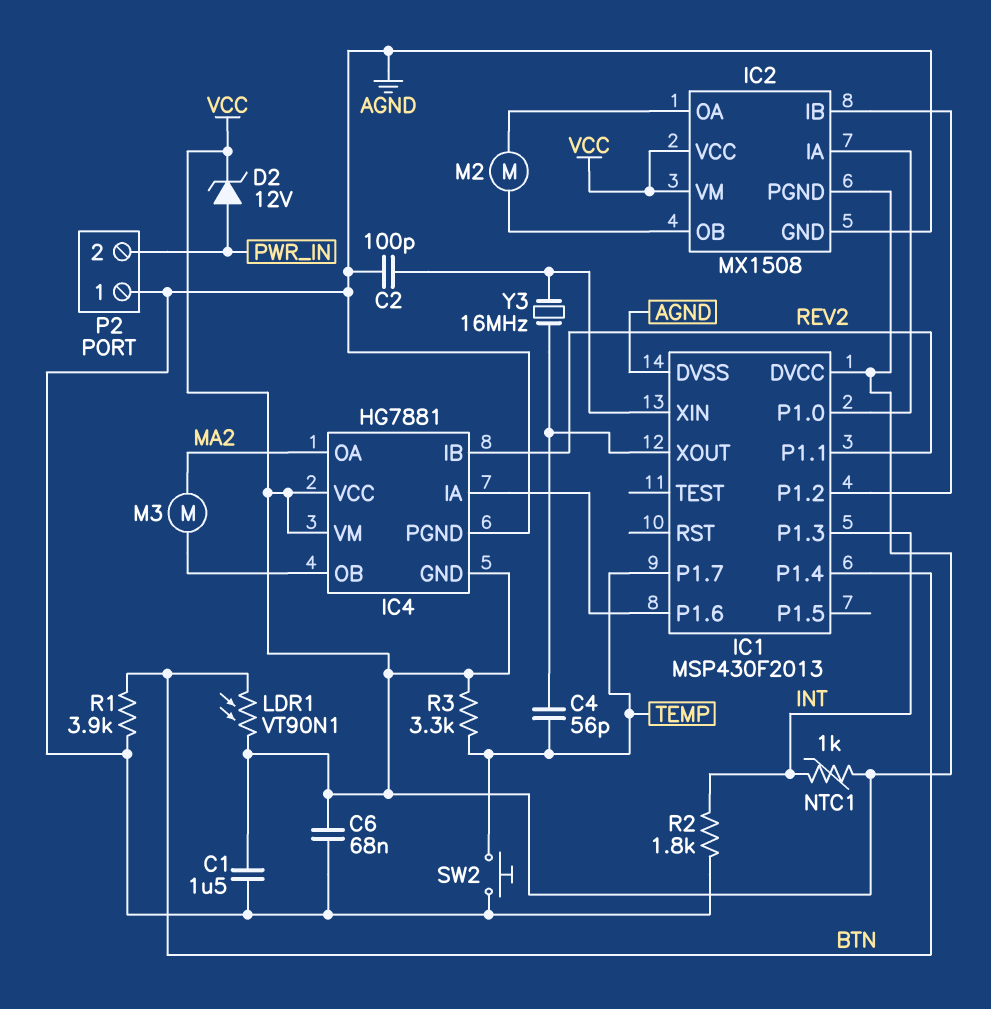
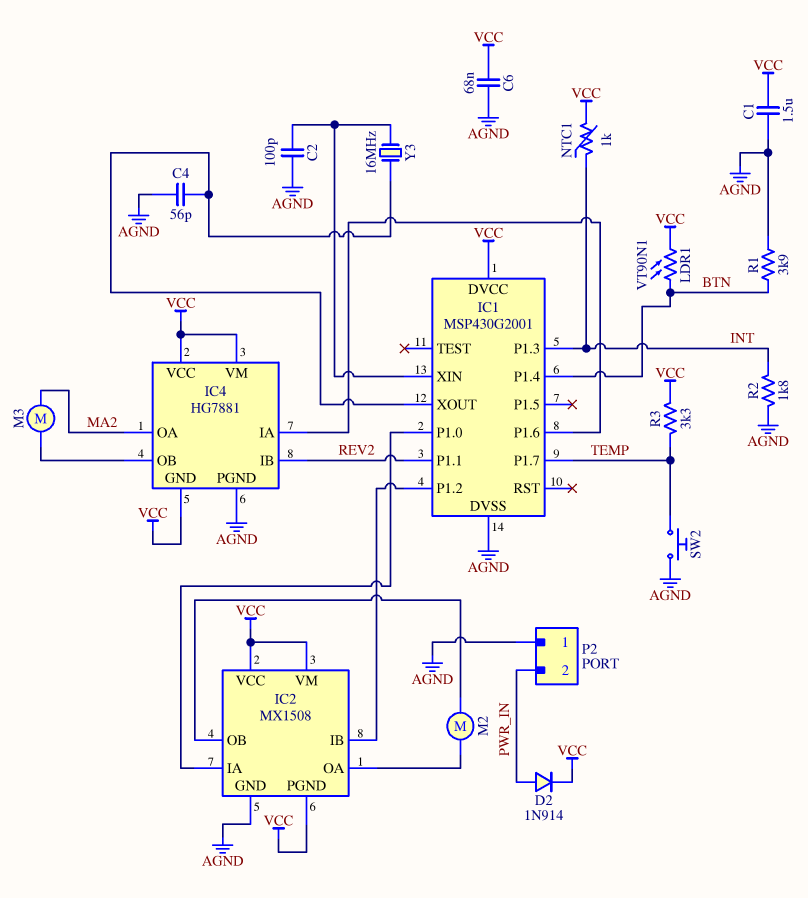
C4: 56pF (IC1/XOUT, TEMP) -> 56pF (AGND, IC1/XOUT)
D2: zener 12V (A PWR_IN, K VCC) -> diode 1N914 (A PWR_IN, K VCC)
IC1: MSP430F2013 -> MSP430G2001

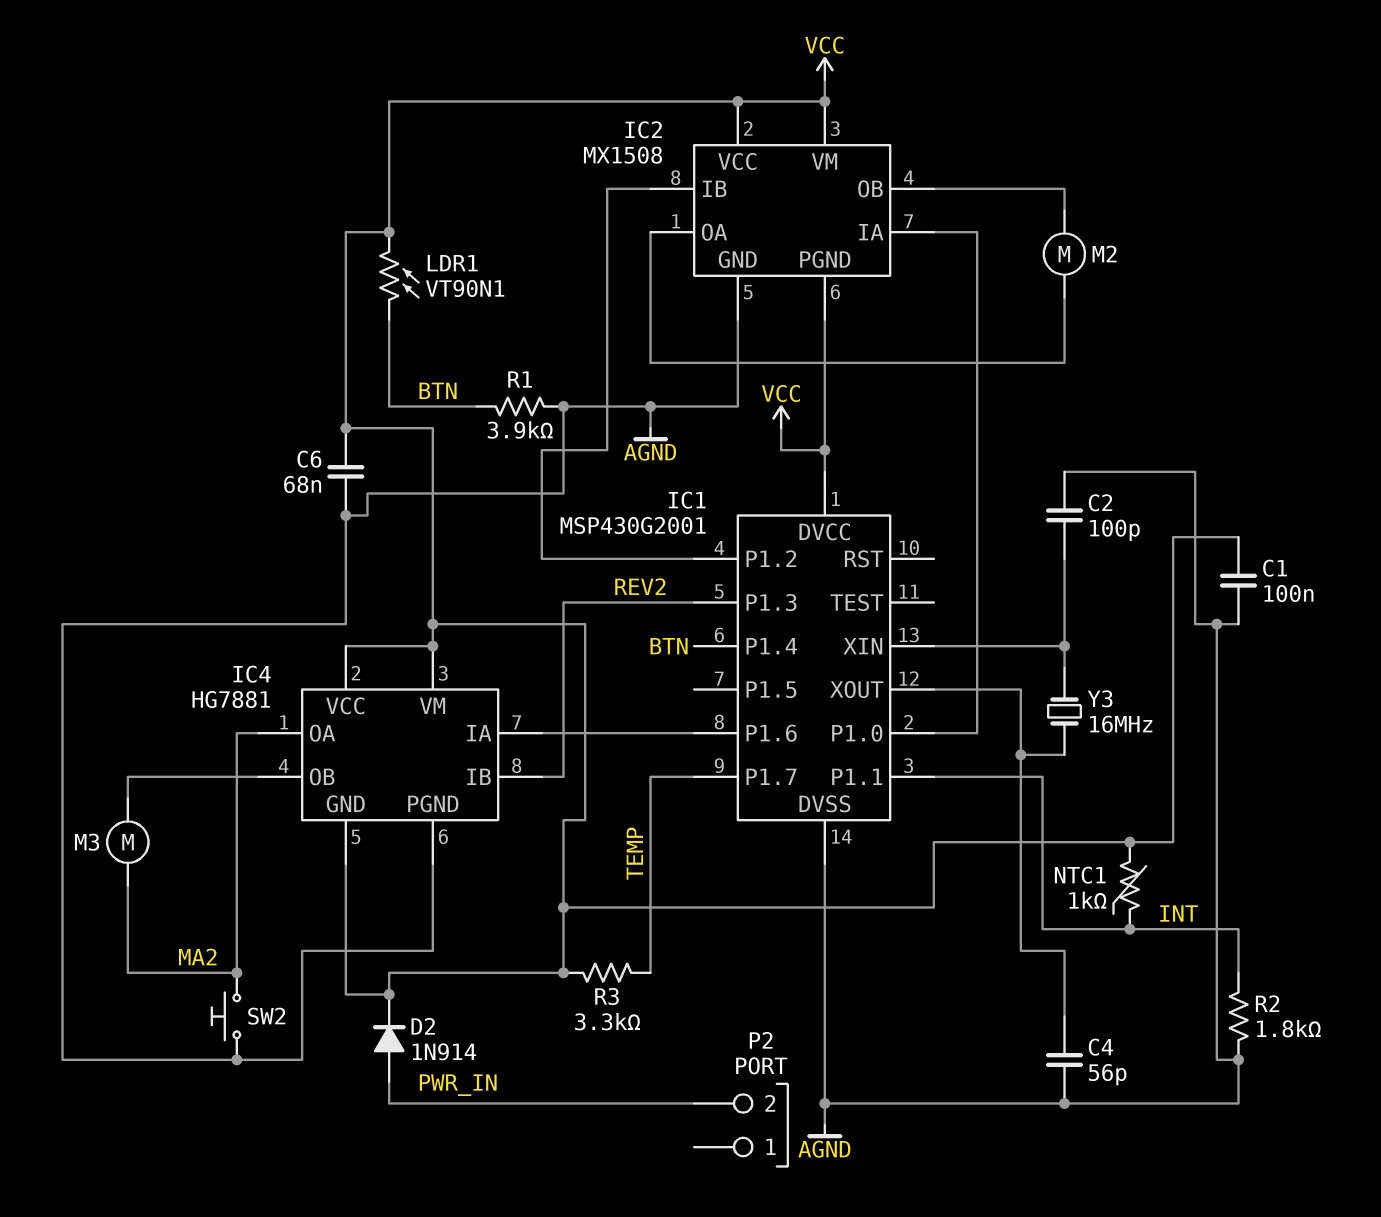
C1: 1.5uF (AGND, VCC) -> 100nF (AGND, VCC)
IC1 pin P1.1: REV2 -> INT
IC1 pin P1.3: INT -> REV2
P2 pin 1: AGND -> none
SW2: button (AGND, TEMP) -> button (AGND, MA2)

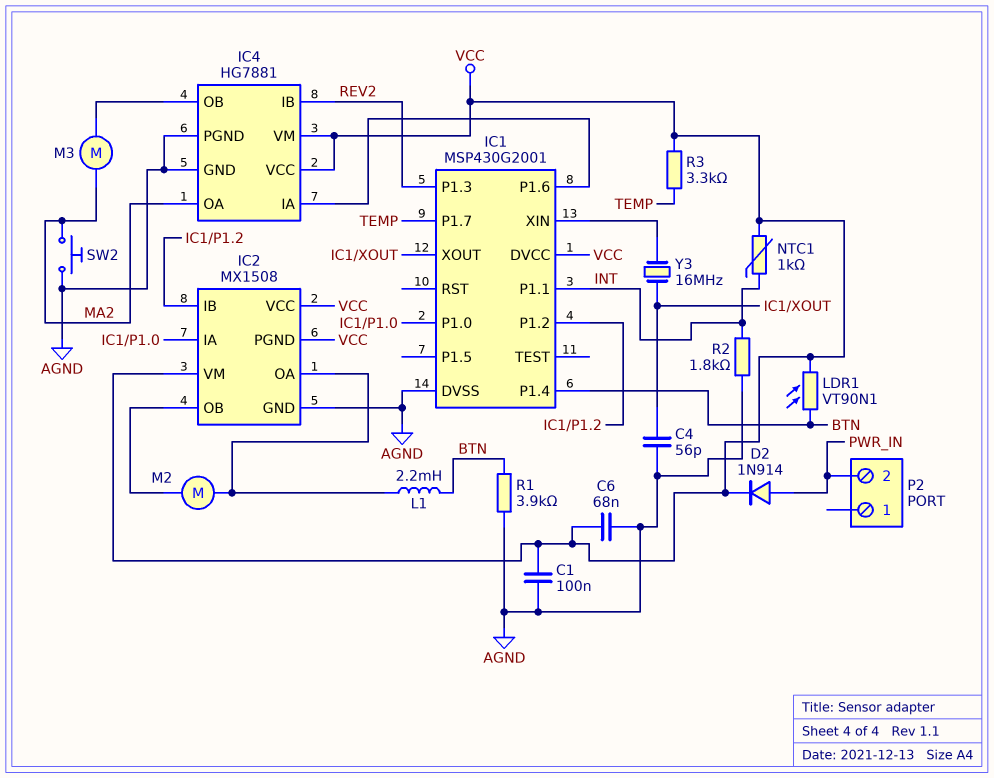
C2: 100pF (AGND, IC1/XIN) -> none
IC4 pin GND: VCC -> AGND
L1: none -> 2.2mH (BTN, IC2/OA)

